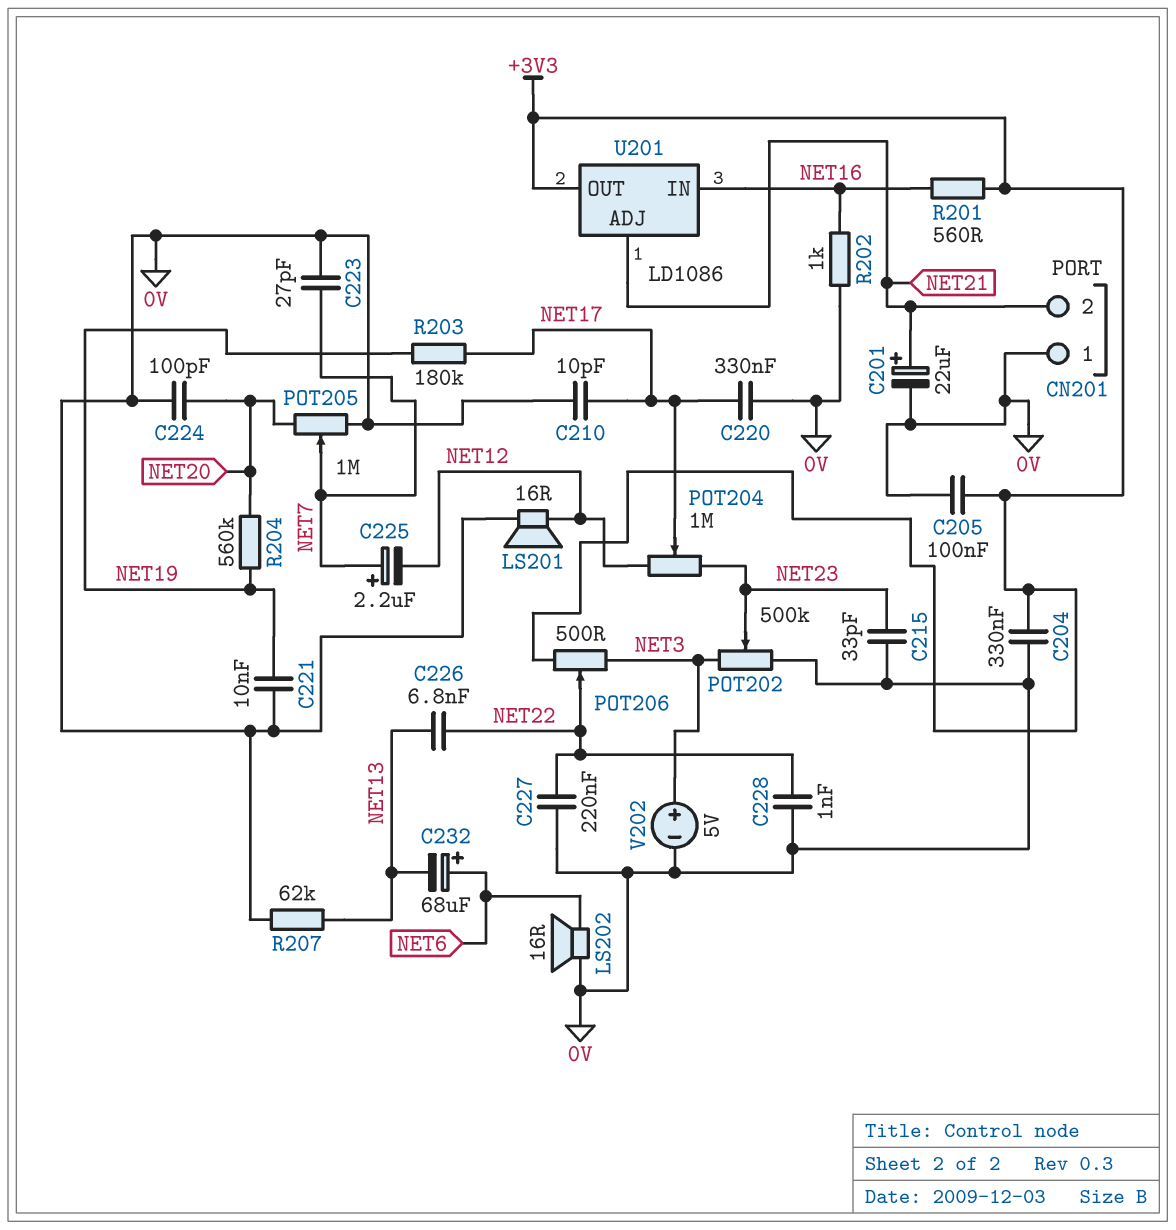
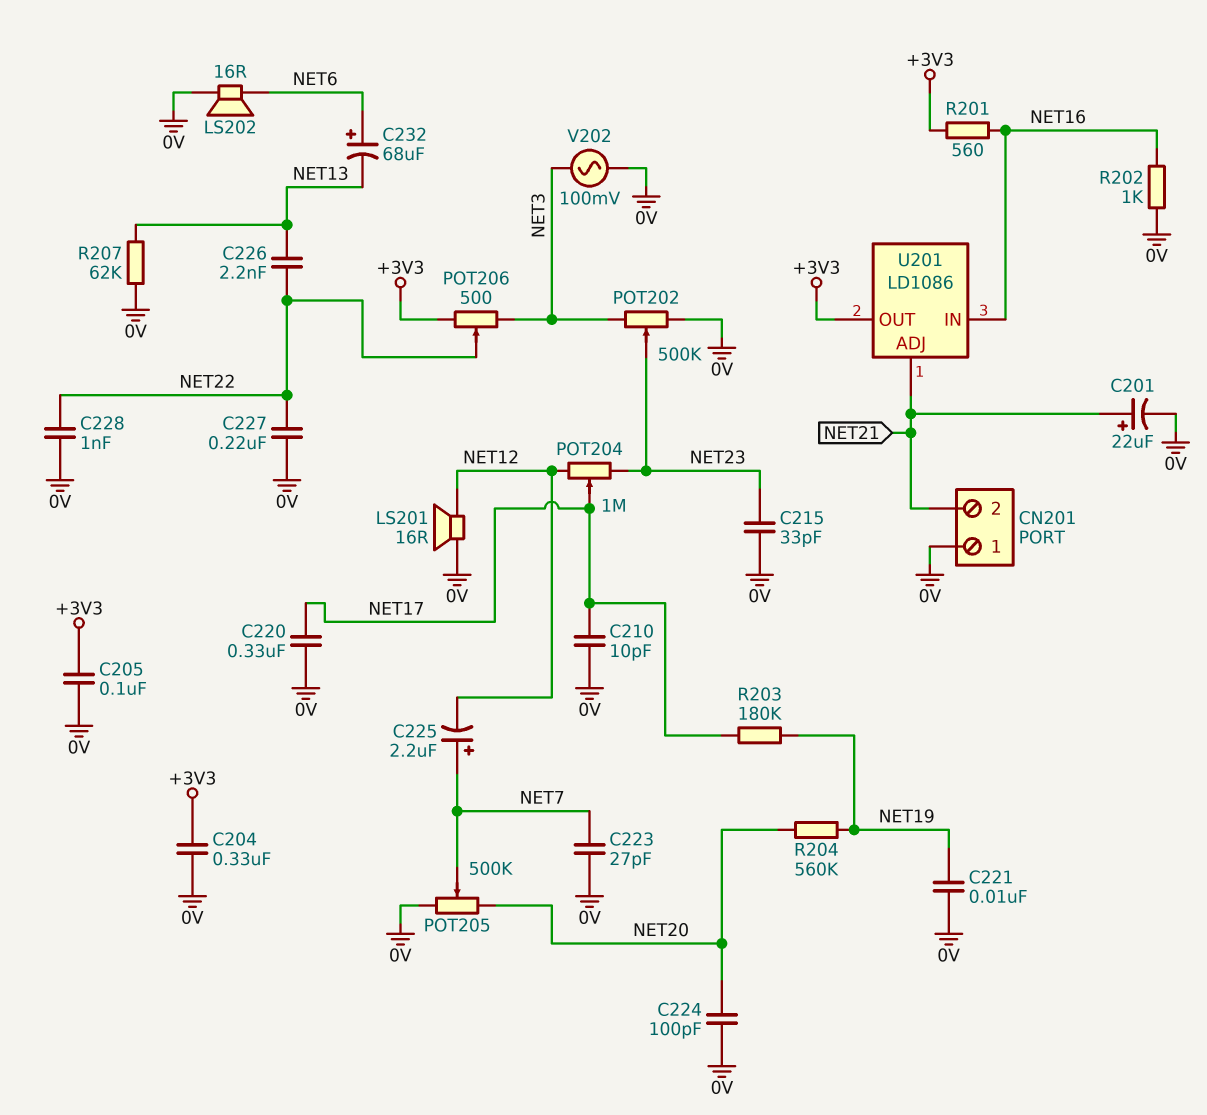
C226: 6.8nF (NET13, NET22) -> 2.2nF (NET13, NET22)
POT205: 1M (0V, NET20, wiper NET7) -> 500k (0V, NET20, wiper NET7)
V202: 5V (plus NET3, minus 0V) -> AC 100mV (0V, NET3)

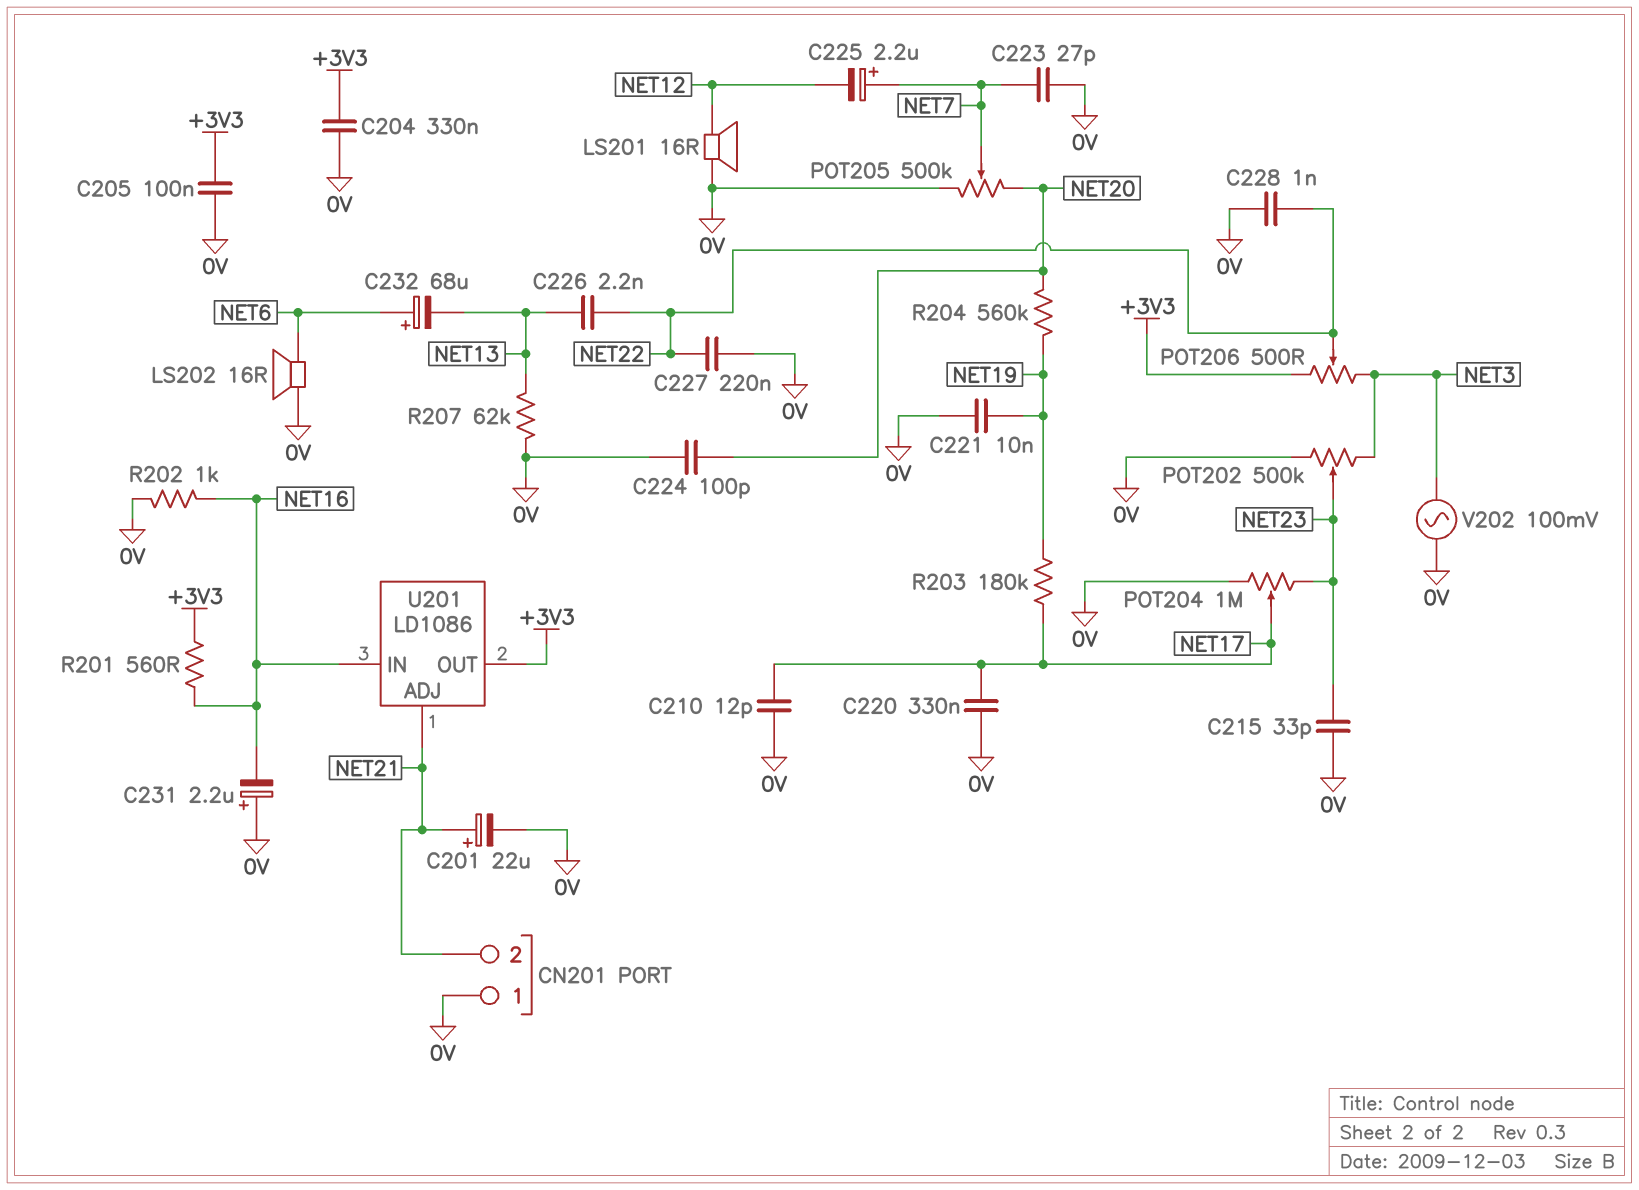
C210: 10pF (0V, NET17) -> 12pF (0V, NET17)
C231: none -> 2.2uF (plus 0V, minus NET16)
POT204: 1M (NET12, NET23, wiper NET17) -> 1M (0V, NET23, wiper NET17)

